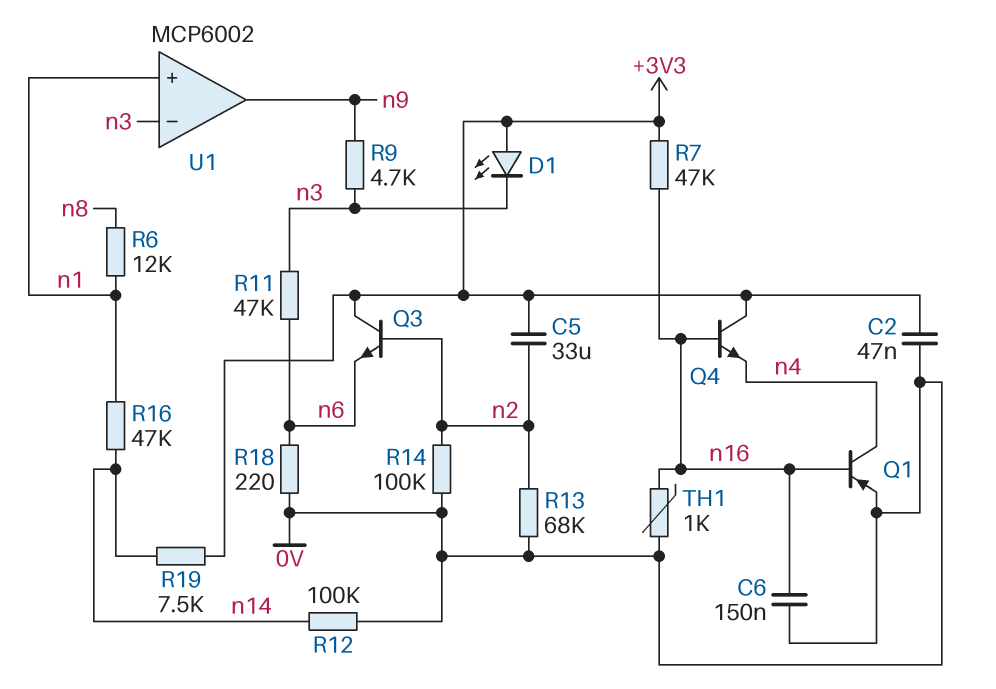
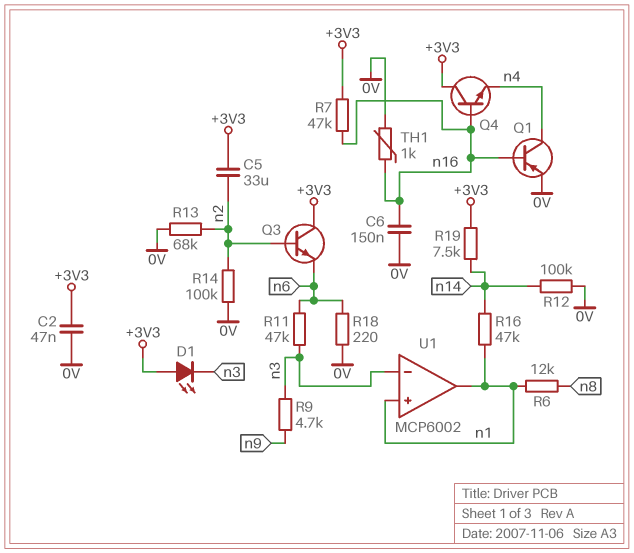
U1 pin out: n9 -> n1

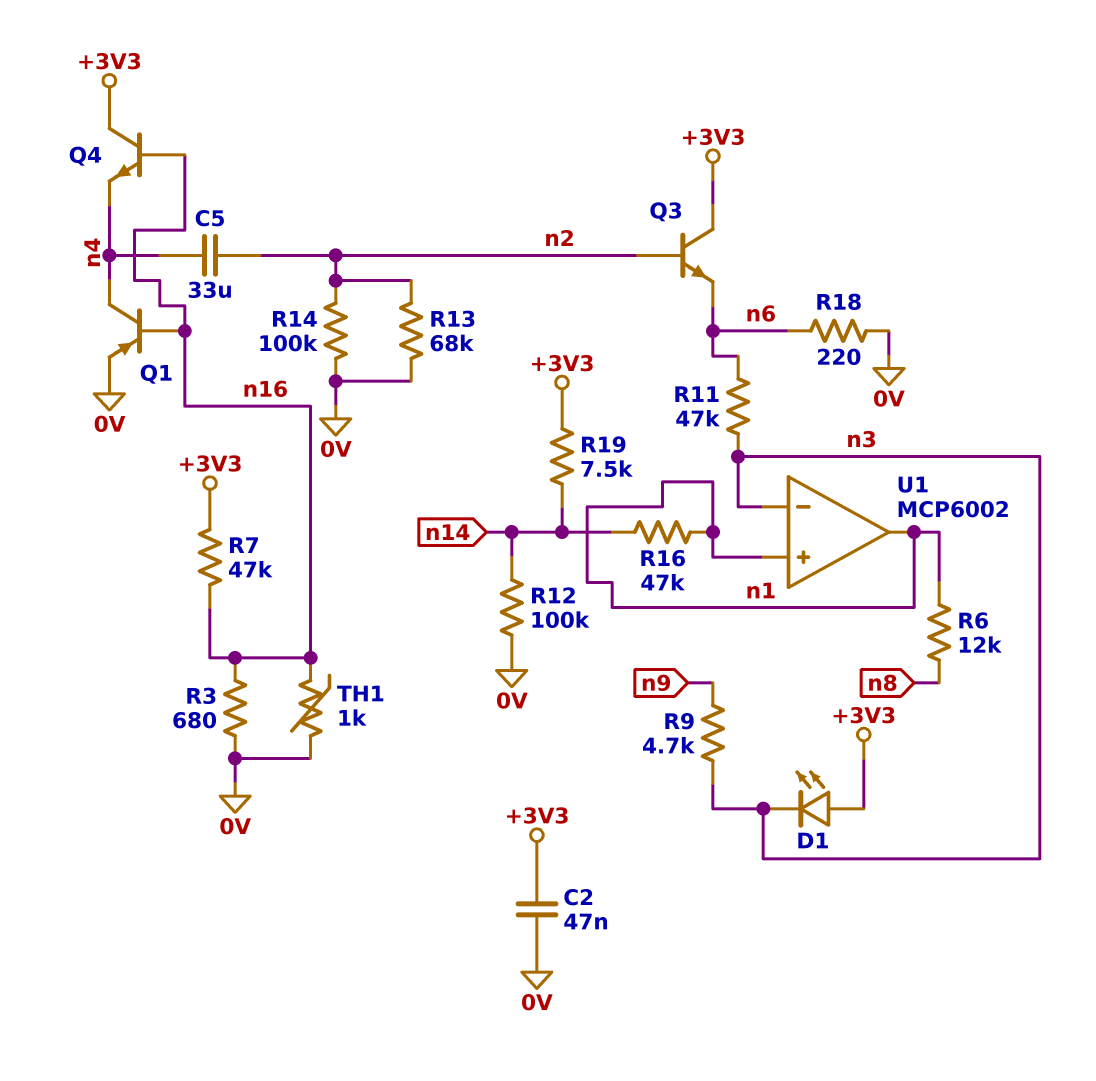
C5: 33uF (+3V3, n2) -> 33uF (n2, n4)
C6: 150nF (0V, n16) -> none
R3: none -> 680 (0V, n16)

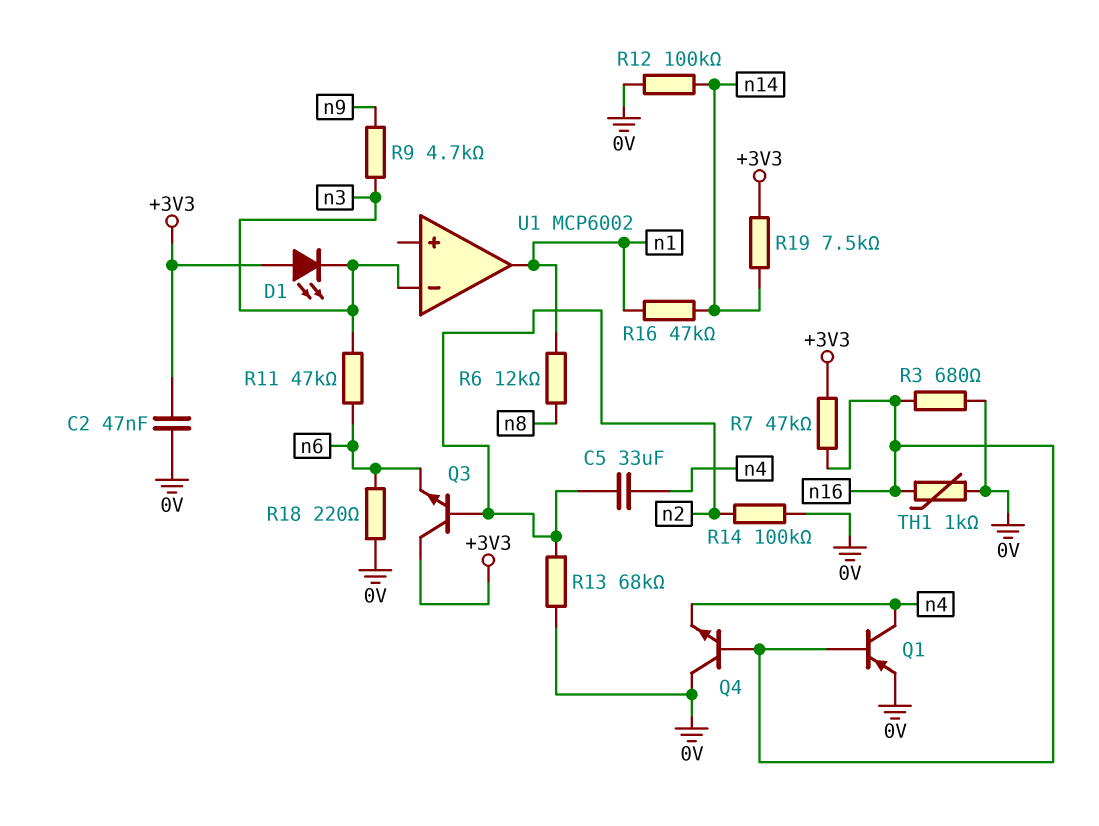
Q4: NPN (B n16, C +3V3, E n4) -> NPN (B n16, C 0V, E n4)
U1 pin in+: n1 -> none

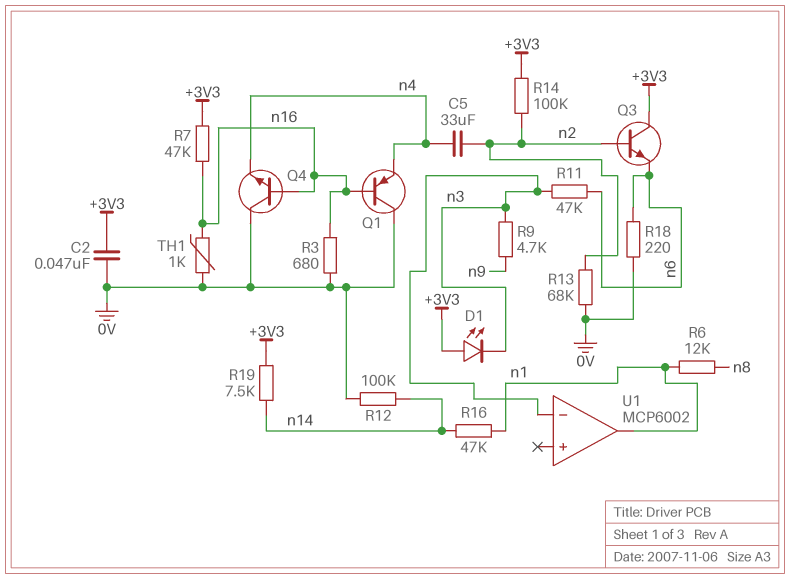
Q1: PNP (B n16, C n4, E 0V) -> PNP (B n16, C 0V, E n4)
R14: 100k (0V, n2) -> 100k (+3V3, n2)

